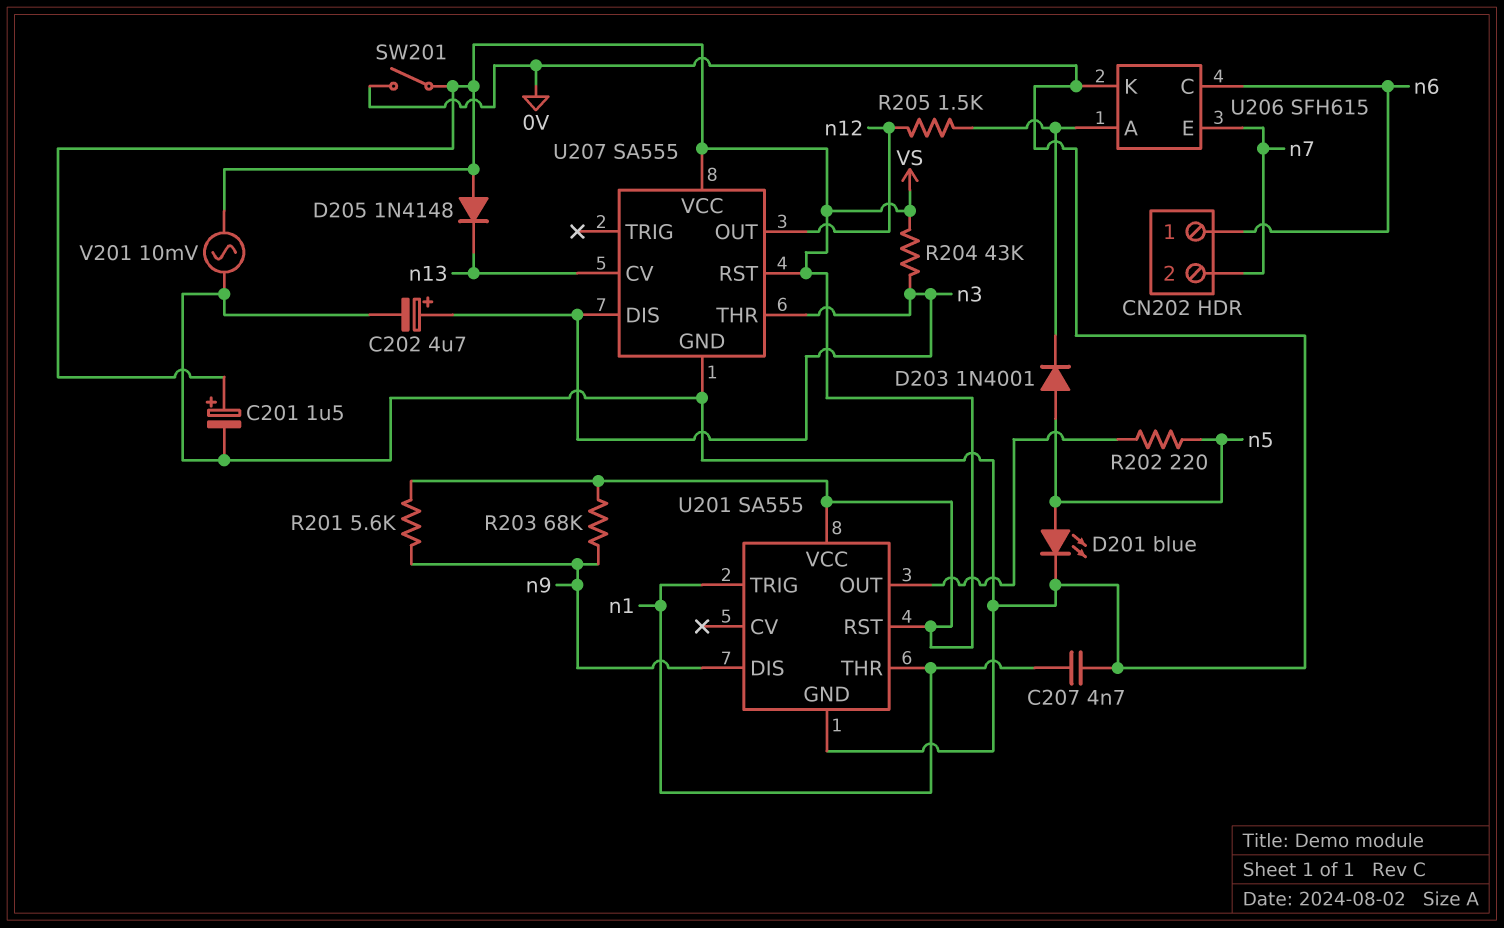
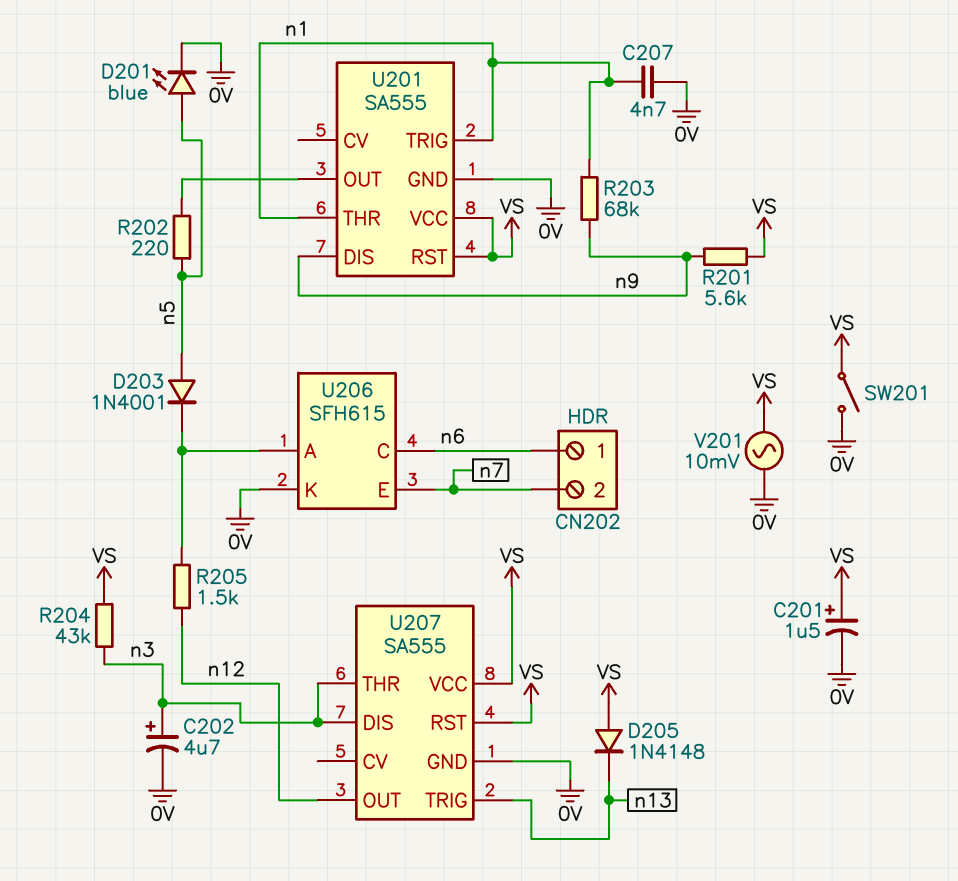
R203: 68k (VS, n9) -> 68k (n1, n9)
U207 pin CV: n13 -> none
U207 pin TRIG: none -> n13

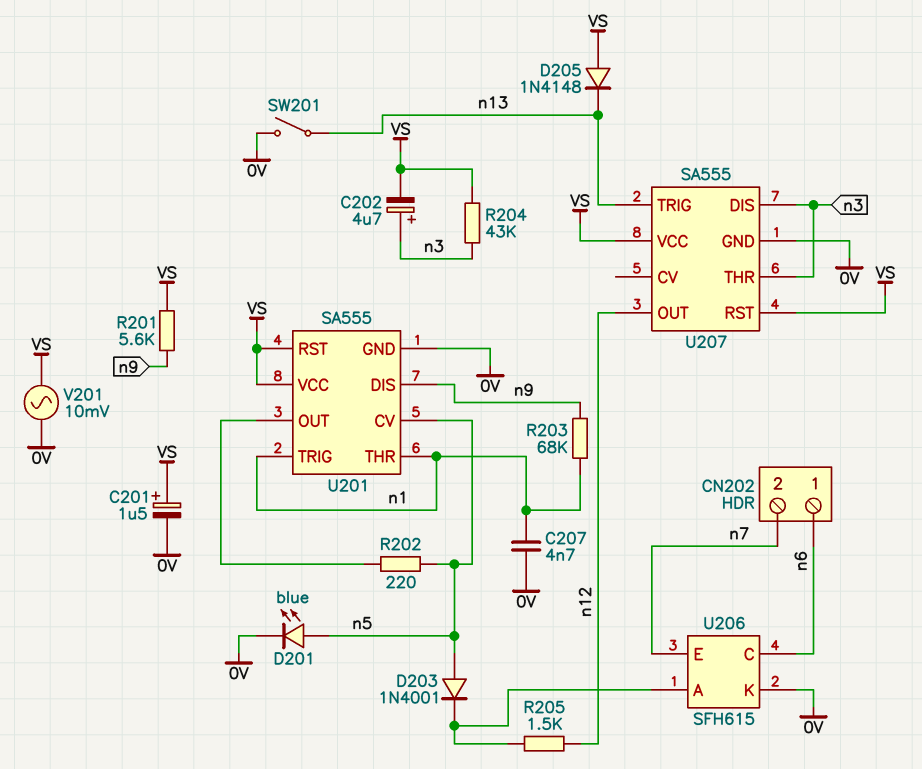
C202: 4.7uF (plus n3, minus 0V) -> 4.7uF (plus n3, minus VS)
SW201: switch (0V, VS) -> switch (0V, n13)
U201 pin CV: none -> n5

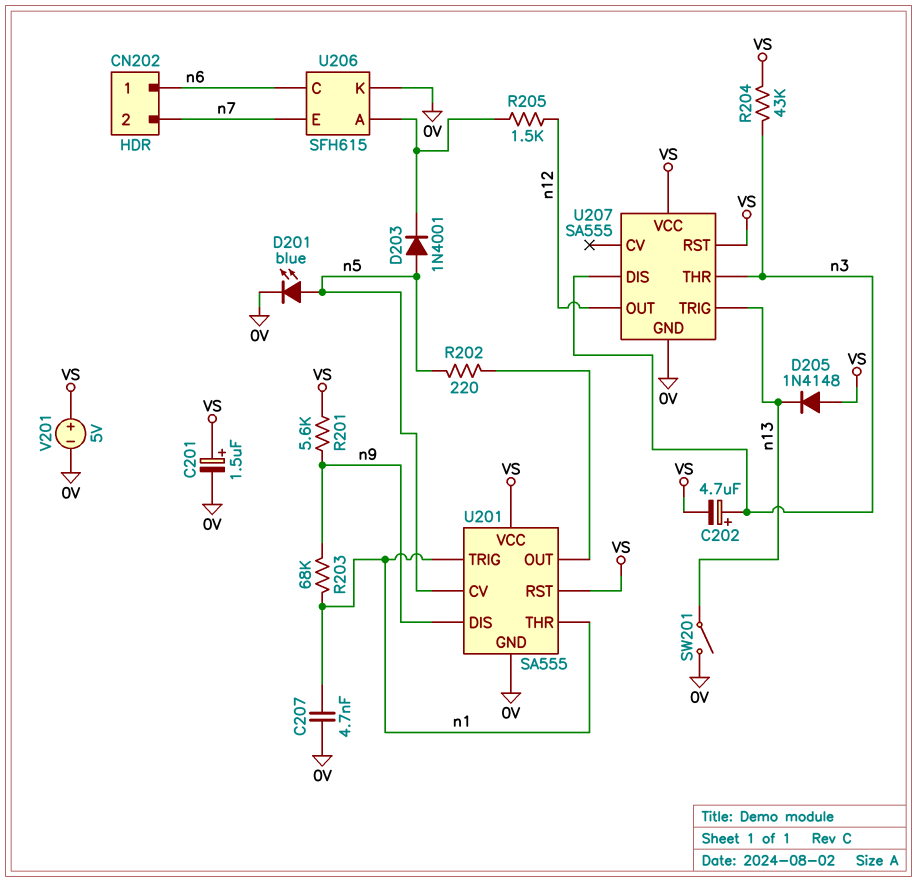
V201: AC 10mV (0V, VS) -> 5V (plus VS, minus 0V)

